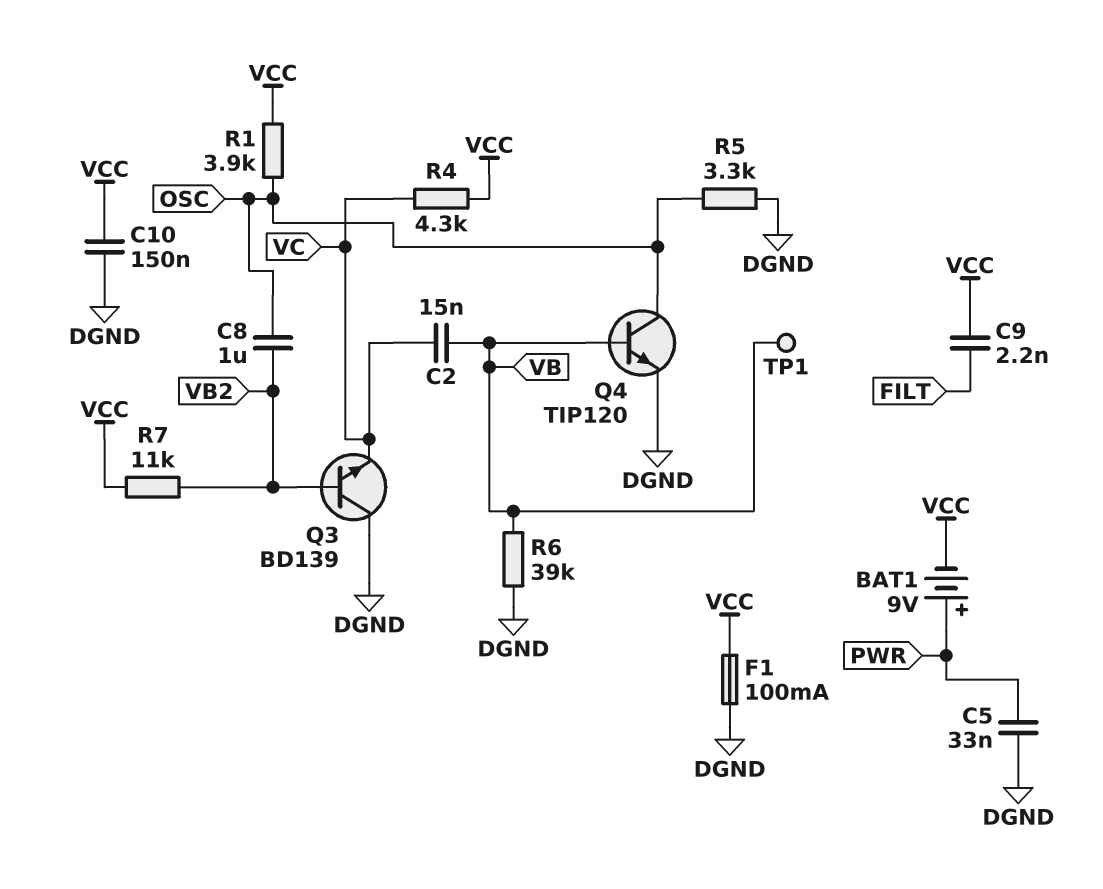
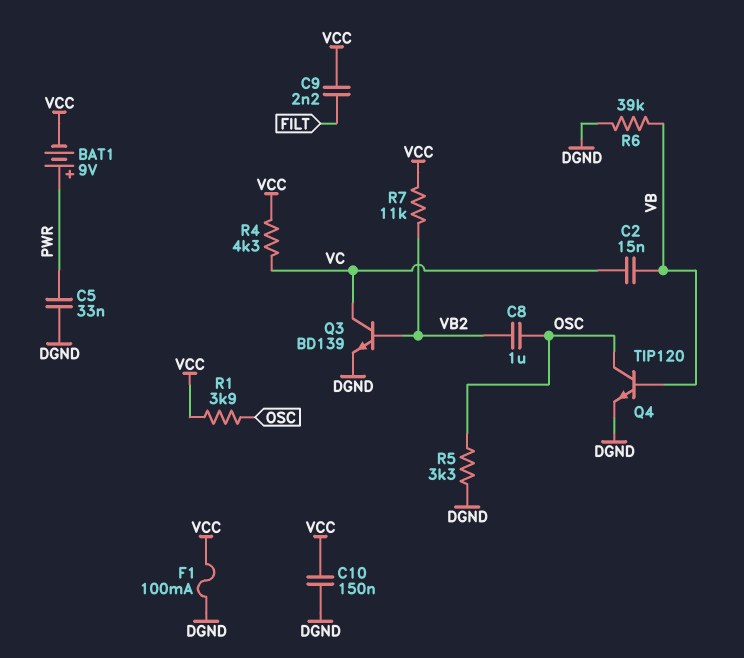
Q3: NPN BD139 (B VB2, C DGND, E VC) -> NPN BD139 (B VB2, C VC, E DGND)
TP1: test point (VB) -> none

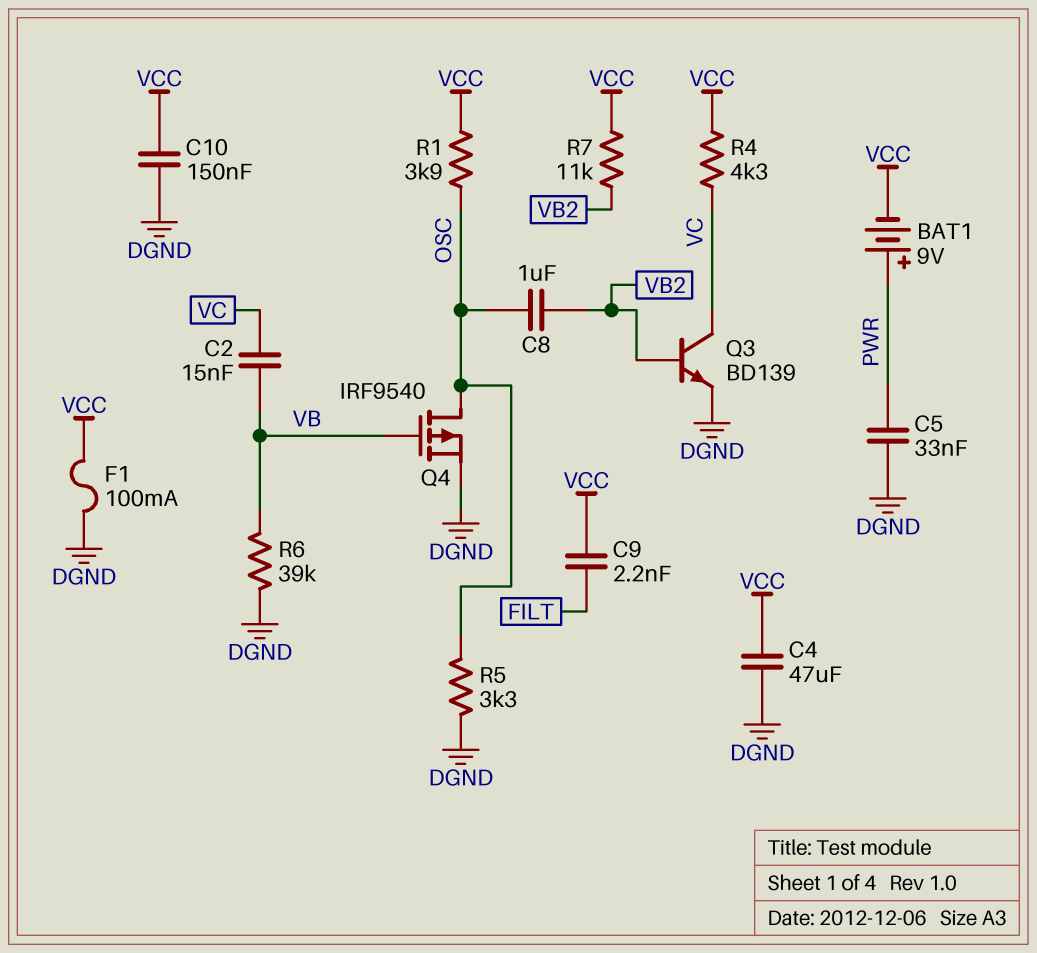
C4: none -> 47uF (DGND, VCC)
Q4: NPN TIP120 (B VB, C OSC, E DGND) -> PMOS IRF9540 (G VB, D OSC, S DGND)

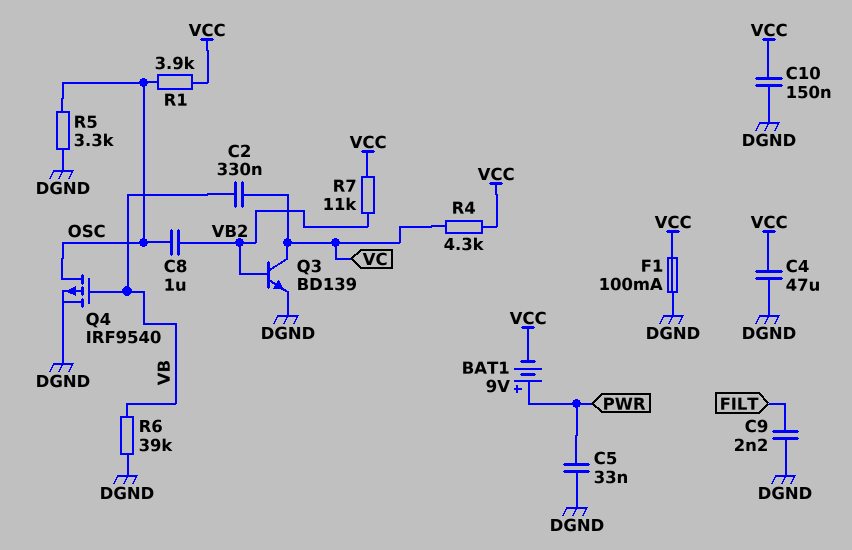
C2: 15nF (VB, VC) -> 330nF (VB, VC)
C9: 2.2nF (FILT, VCC) -> 2.2nF (DGND, FILT)

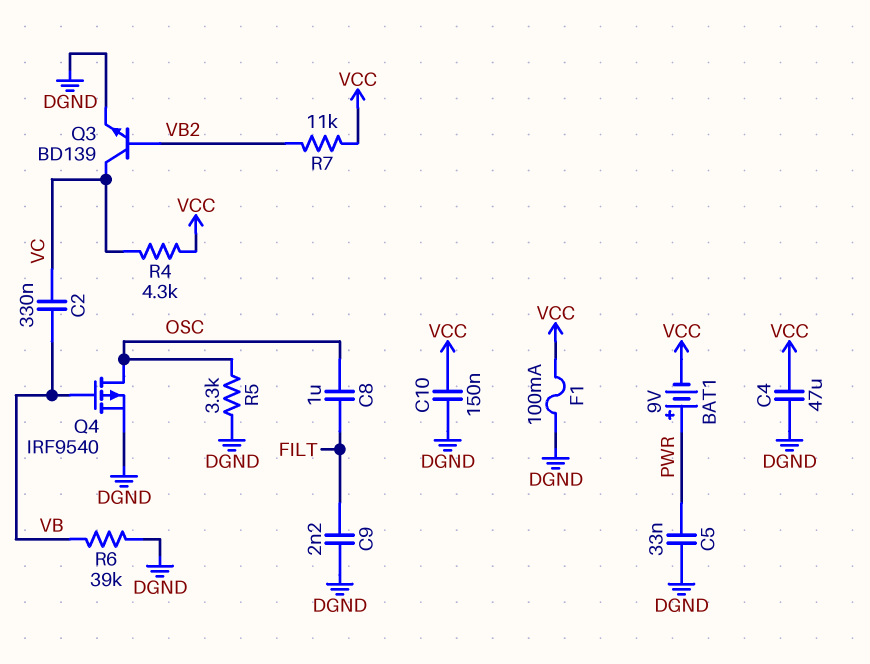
C8: 1uF (OSC, VB2) -> 1uF (FILT, OSC)
R1: 3.9k (OSC, VCC) -> none

